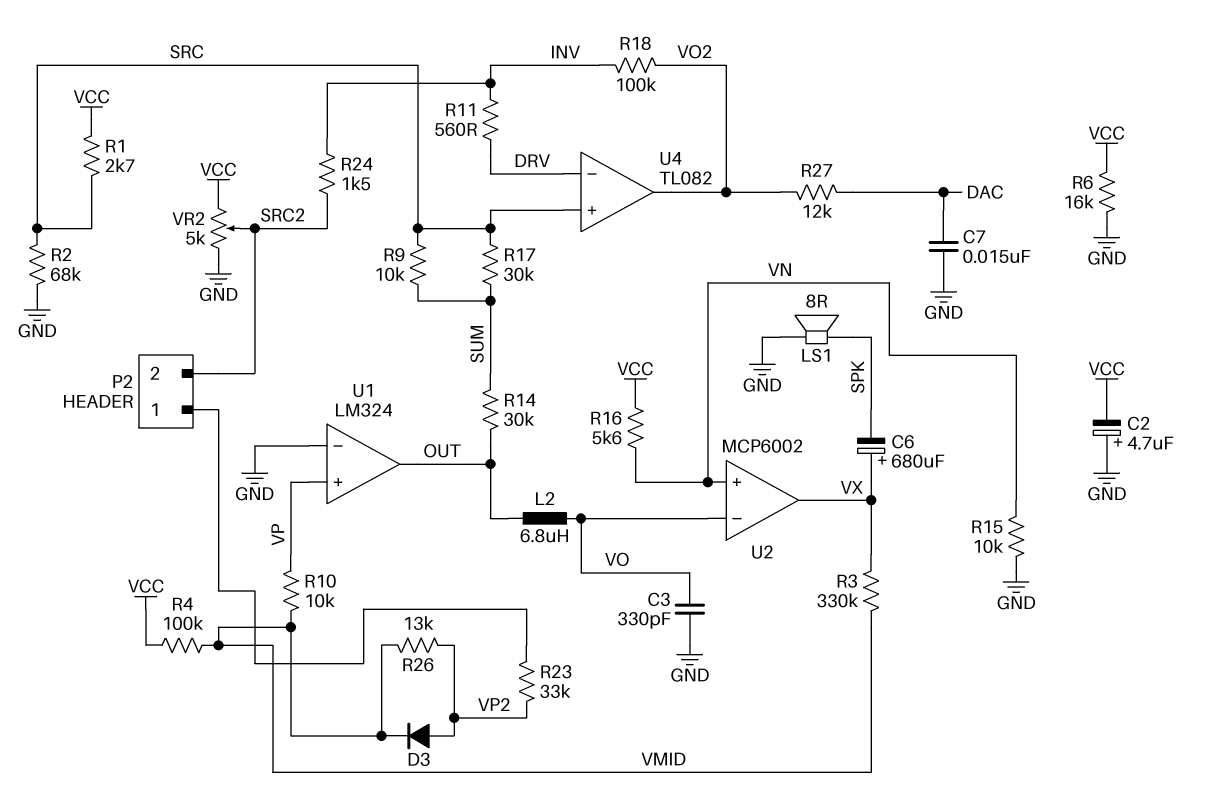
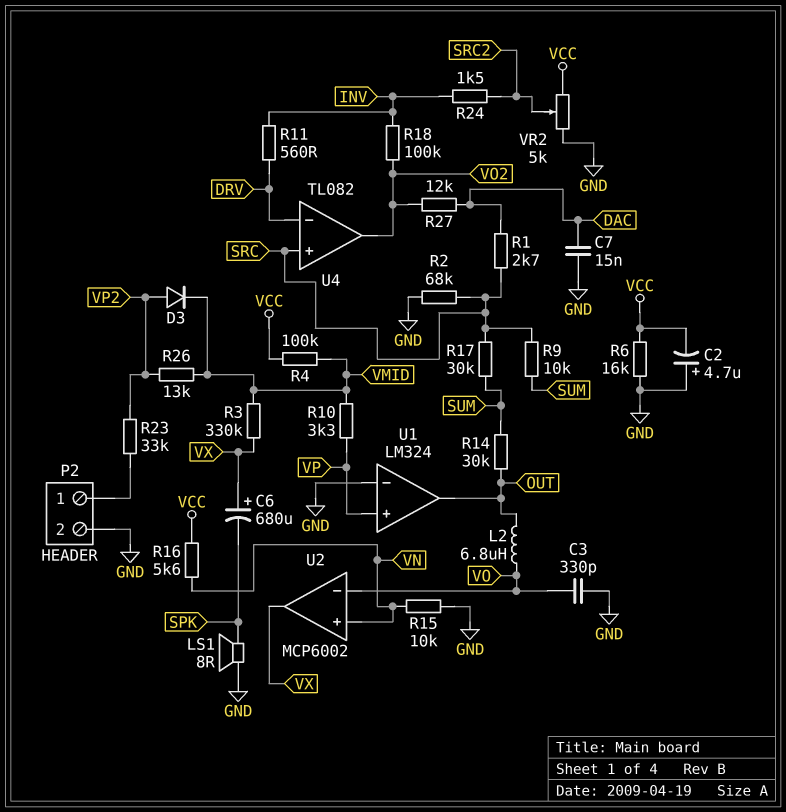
P2 pin 2: SRC2 -> GND
R1: 2.7k (SRC, VCC) -> 2.7k (DAC, SRC)
R10: 10k (VMID, VP) -> 3.3k (VMID, VP)

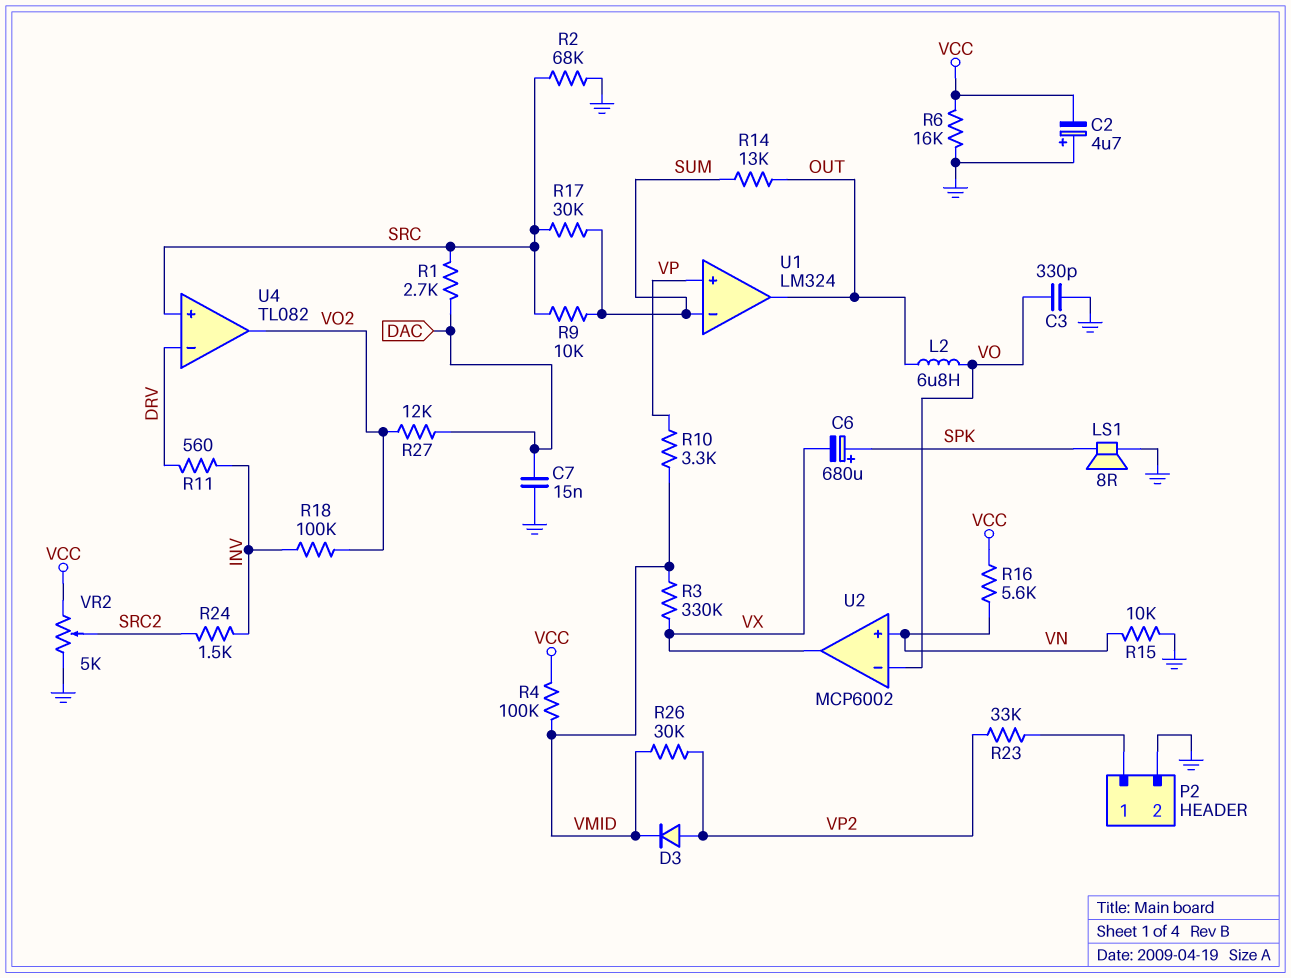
C6: 680uF (plus VX, minus SPK) -> 680uF (plus SPK, minus VX)
R14: 30k (OUT, SUM) -> 13k (OUT, SUM)
R26: 13k (VMID, VP2) -> 30k (VMID, VP2)
U1 pin in-: GND -> SUM

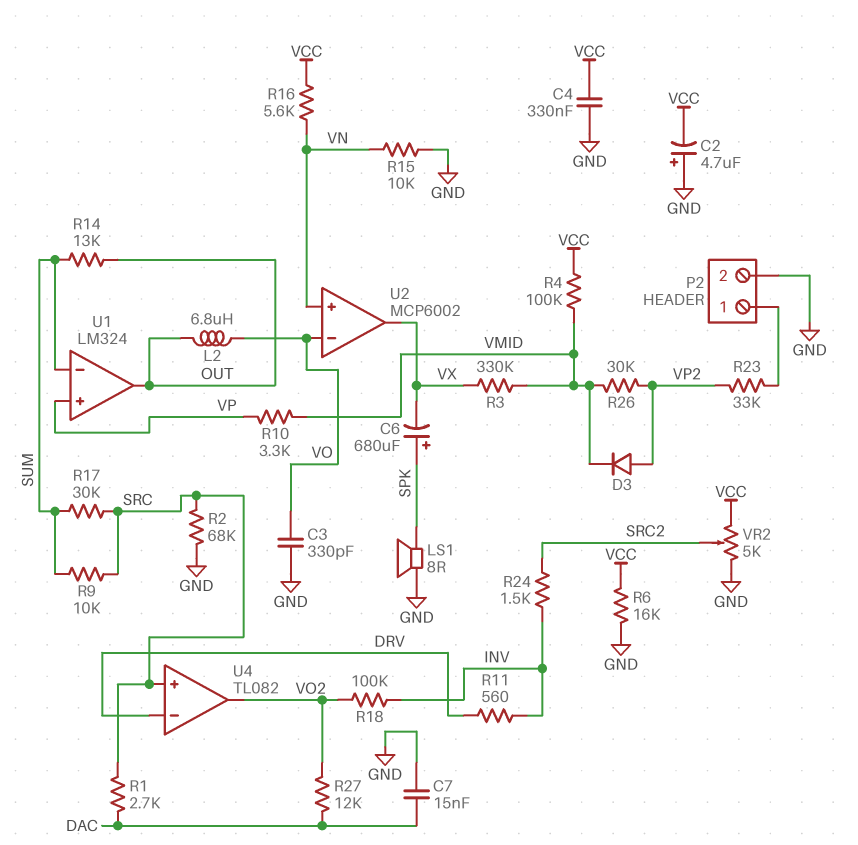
C4: none -> 330nF (GND, VCC)

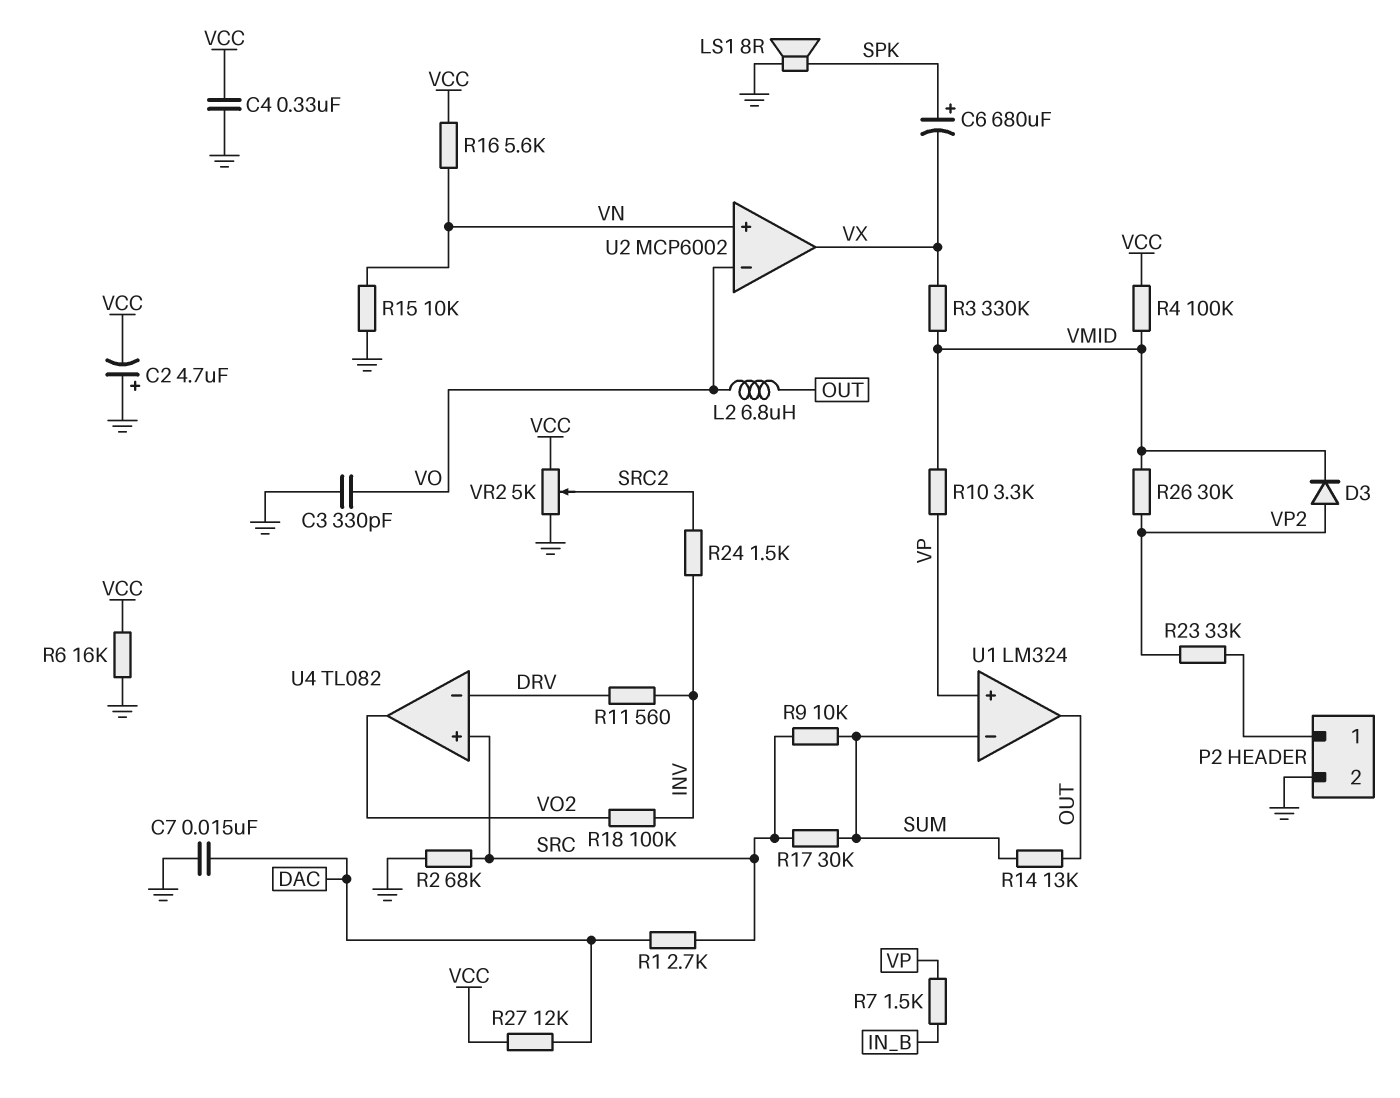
R7: none -> 1.5k (IN_B, VP)
R27: 12k (DAC, VO2) -> 12k (DAC, VCC)

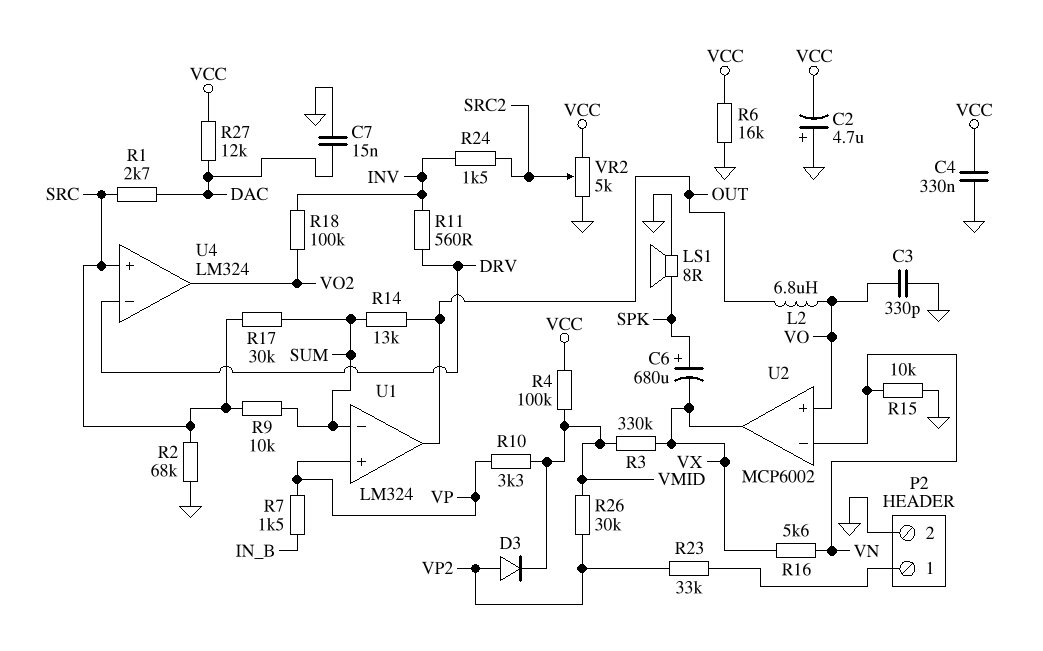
R16: 5.6k (VCC, VN) -> 5.6k (VN, VX)
U2 pin in+: VN -> VO
U2 pin in-: VO -> VN
U4: TL082 -> LM324

